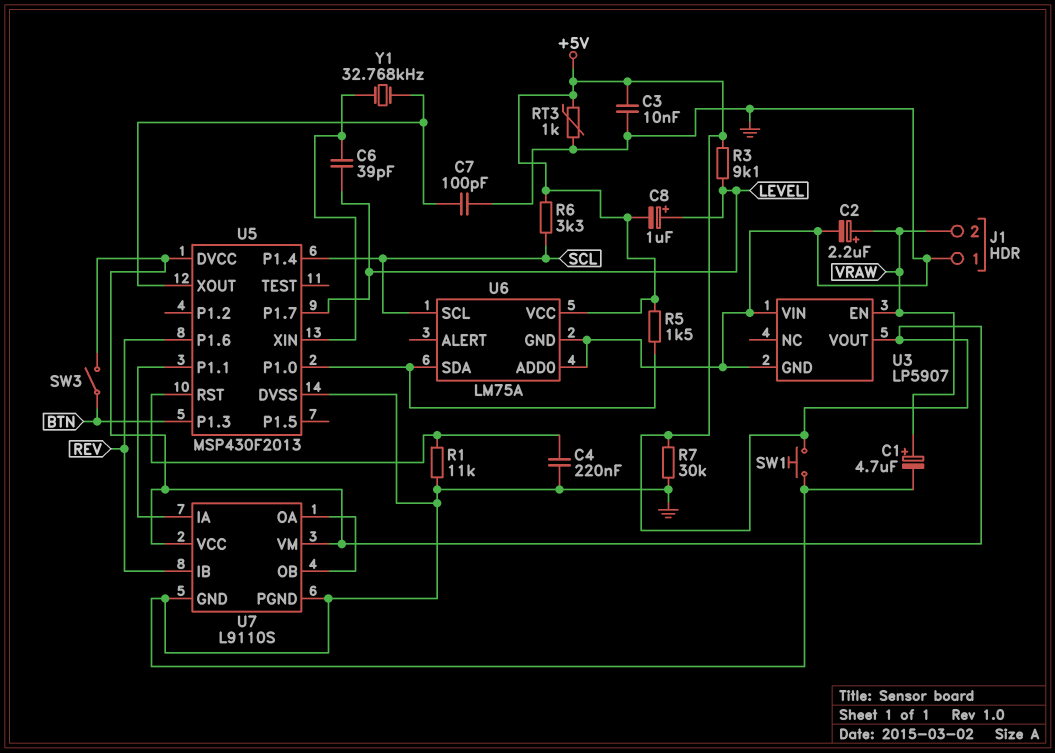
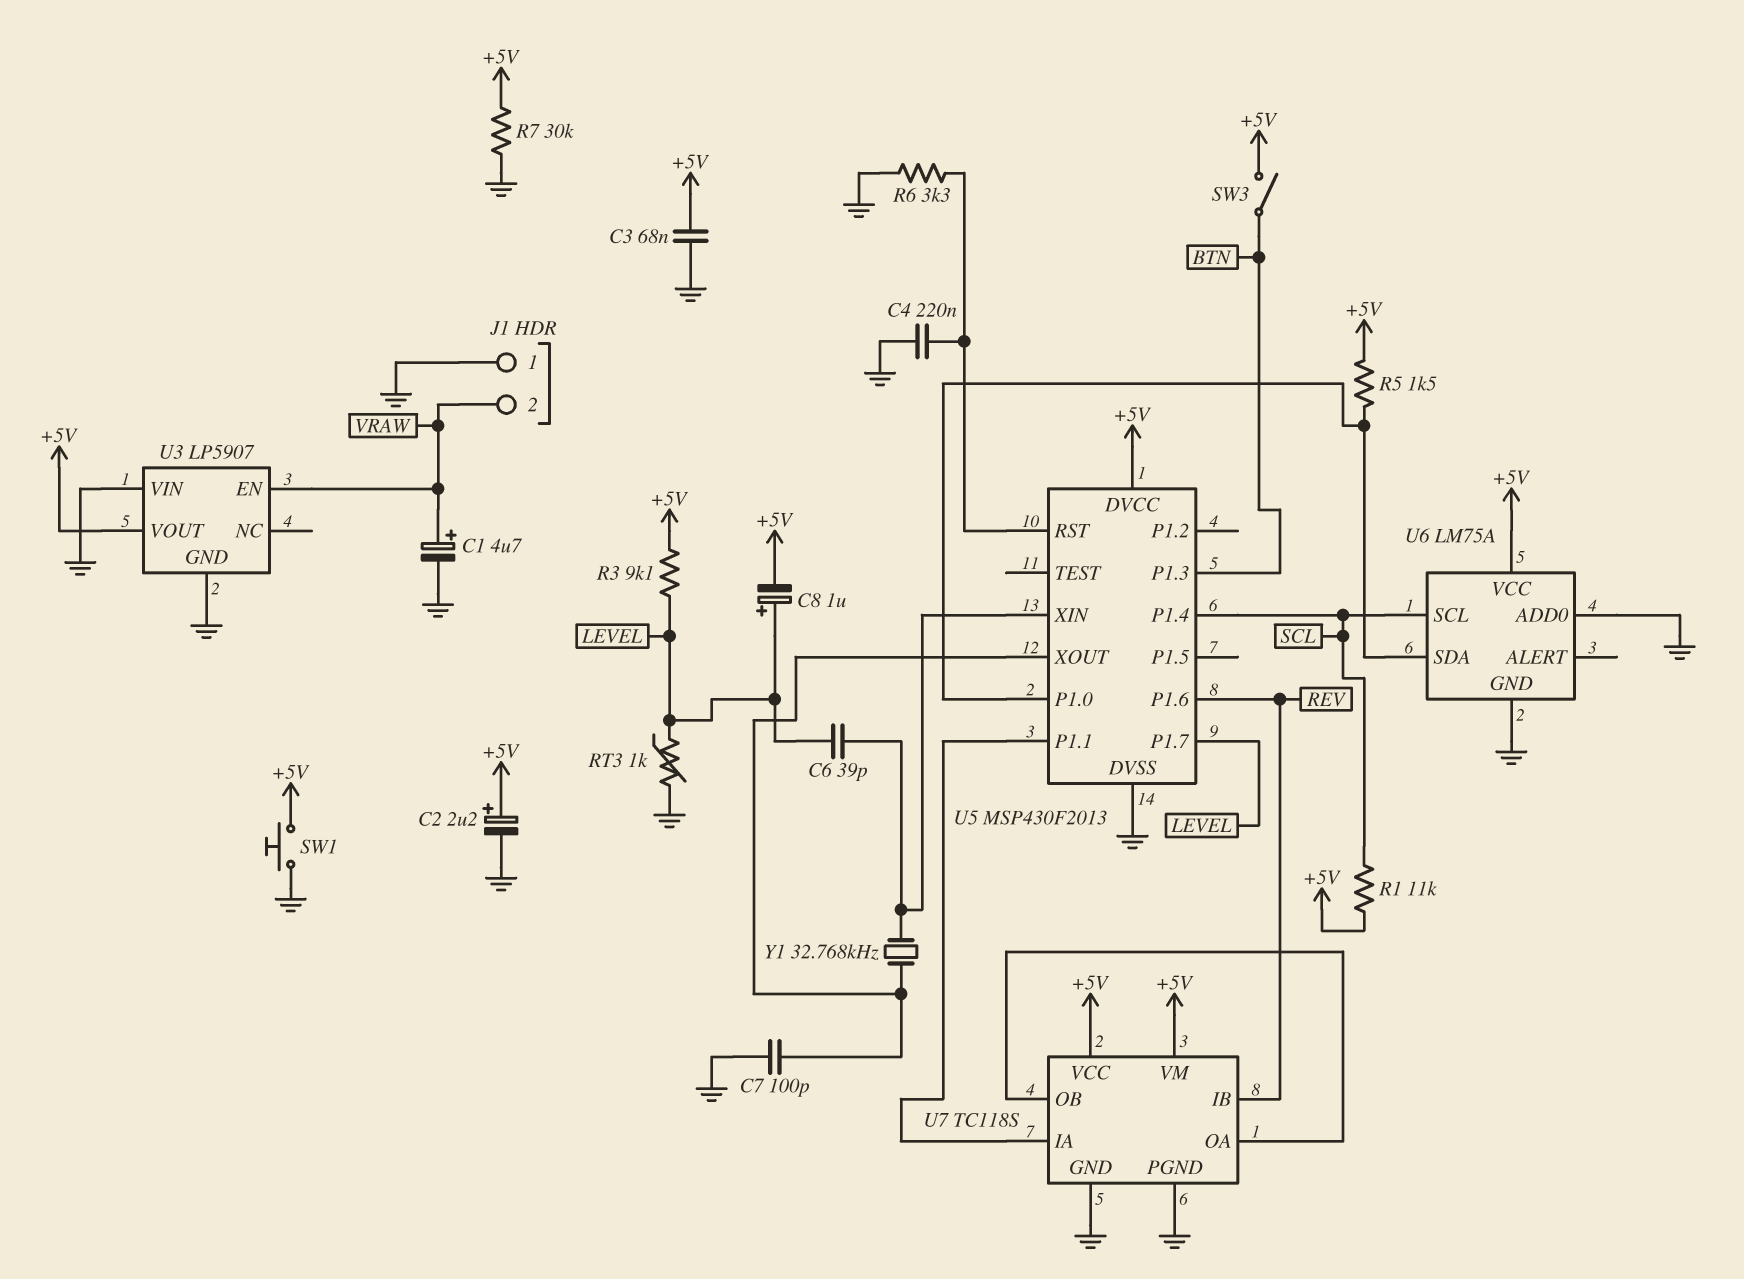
C2: 2.2uF (plus VRAW, minus GND) -> 2.2uF (plus +5V, minus GND)
C3: 10nF (+5V, GND) -> 68nF (+5V, GND)
R1: 11k (GND, U5/RST) -> 11k (+5V, SCL)
R6: 3.3k (+5V, SCL) -> 3.3k (GND, U5/RST)
RT3: 1k (+5V, GND) -> 1k (GND, LEVEL)
U7: L9110S -> TC118S

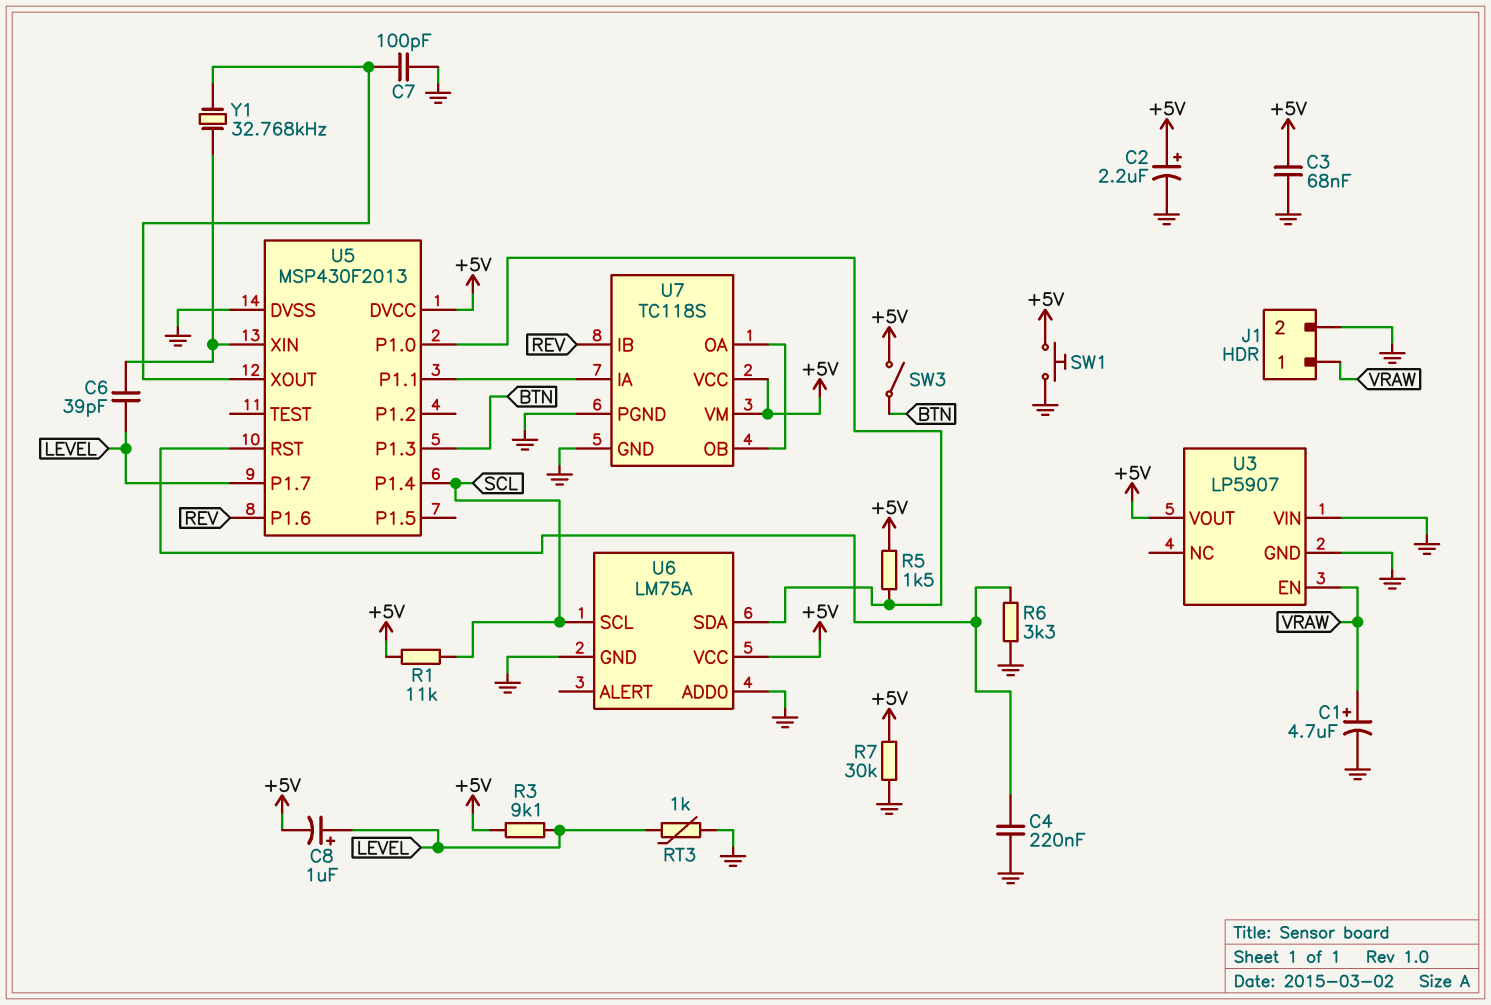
J1 pin 1: GND -> VRAW
J1 pin 2: VRAW -> GND

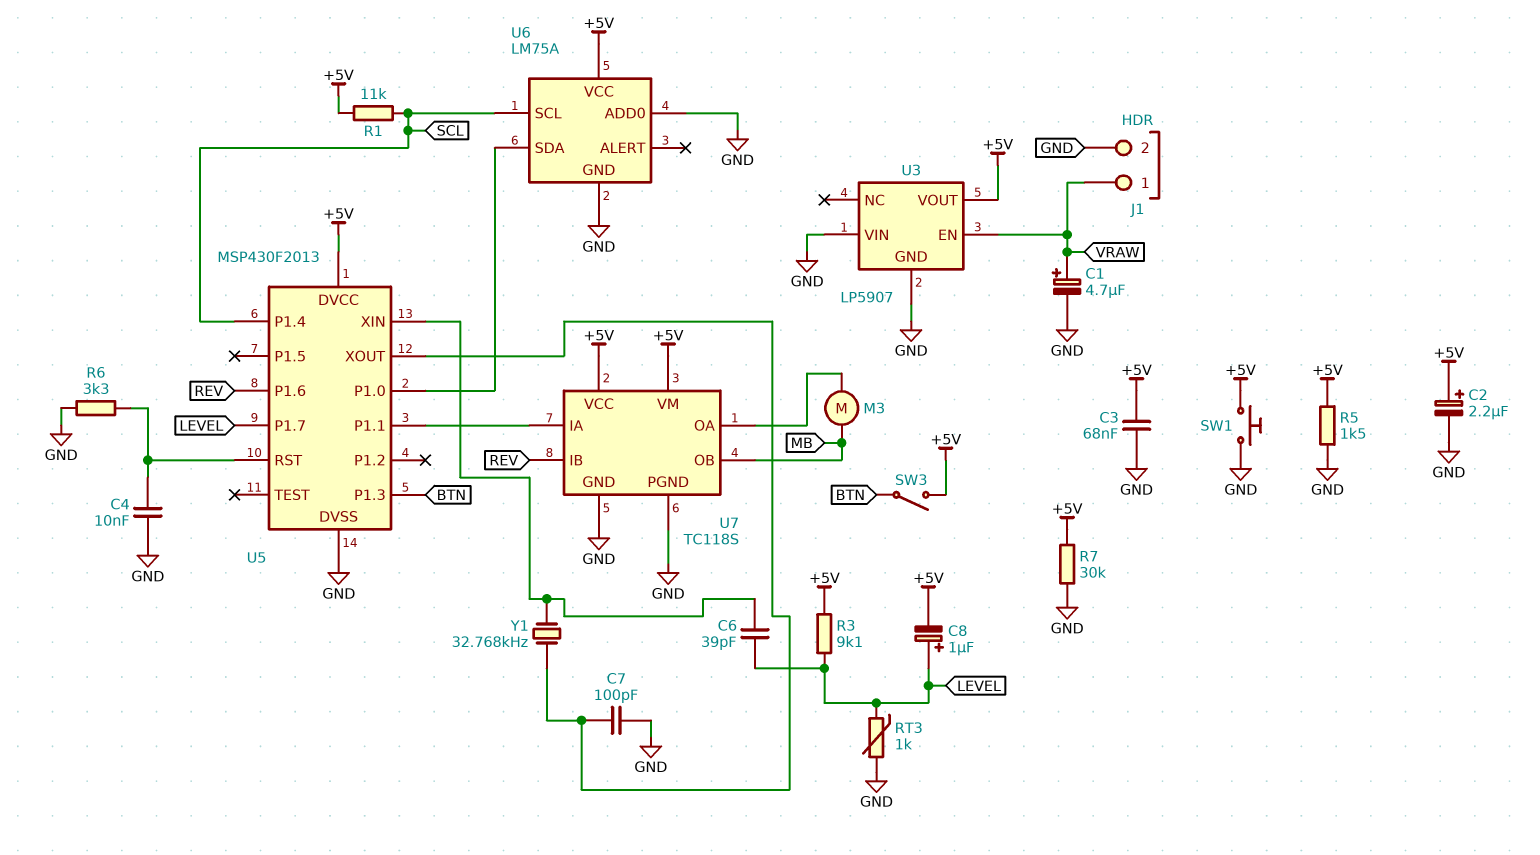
C4: 220nF (GND, U5/RST) -> 10nF (GND, U5/RST)
M3: none -> motor (MB, U7/OA)
R5: 1.5k (+5V, U5/P1.0) -> 1.5k (+5V, GND)
U7 pin OB: U7/OA -> MB

